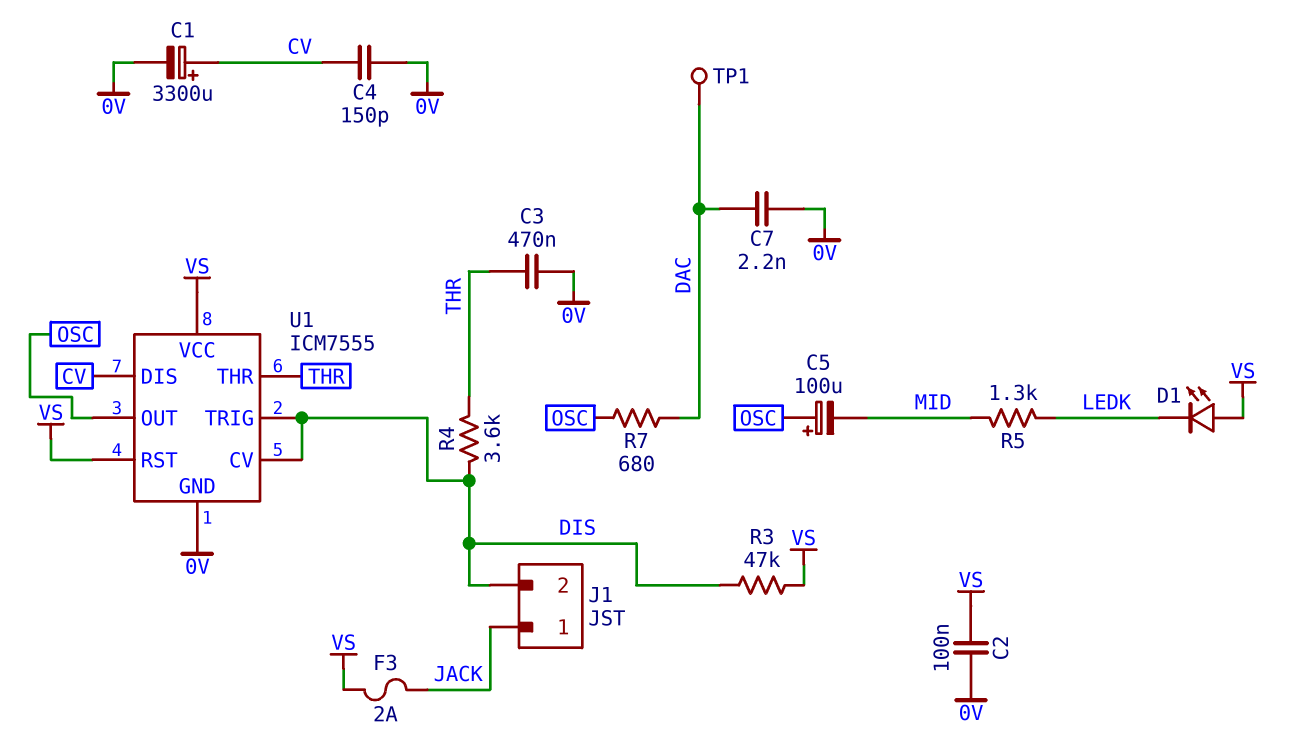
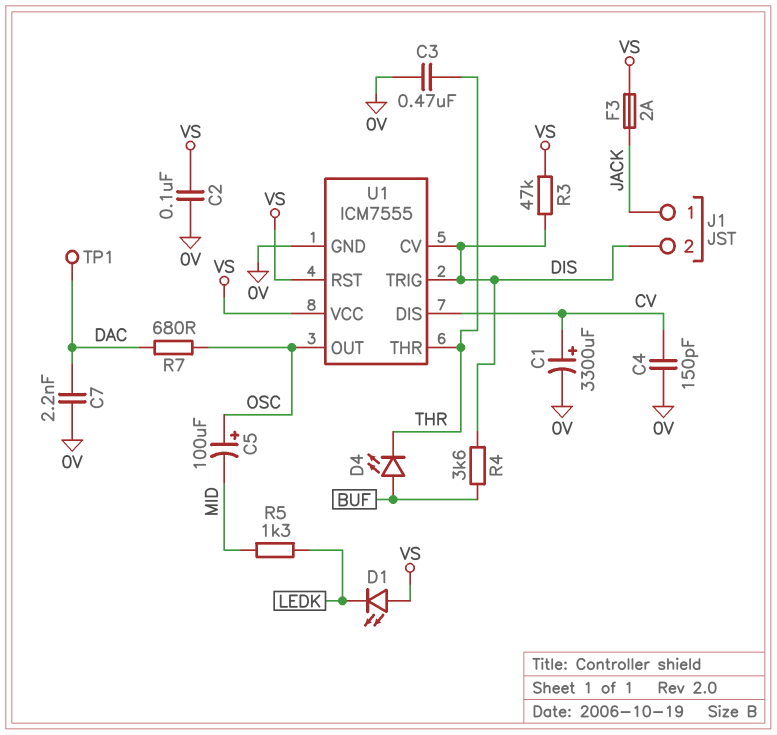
D4: none -> LED (A BUF, K THR)
R4: 3.6k (DIS, THR) -> 3.6k (BUF, DIS)

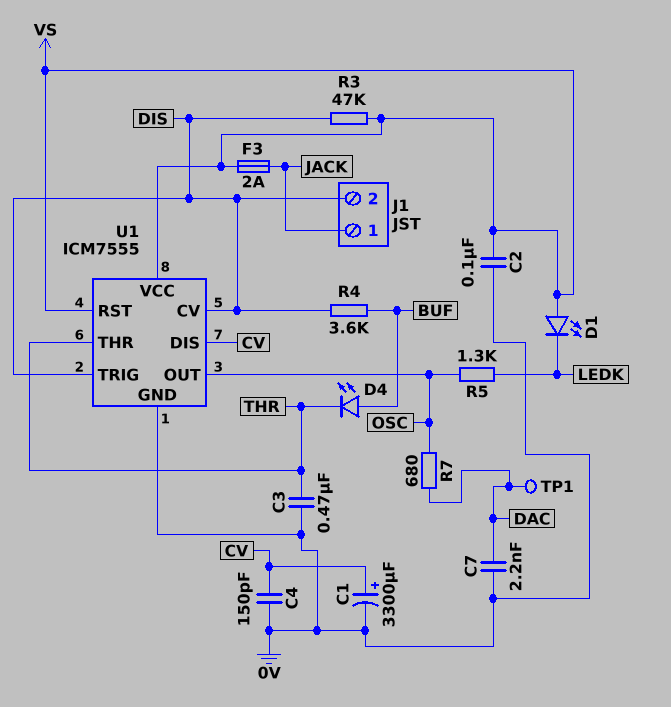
C5: 100uF (plus OSC, minus MID) -> none
R5: 1.3k (LEDK, MID) -> 1.3k (LEDK, OSC)

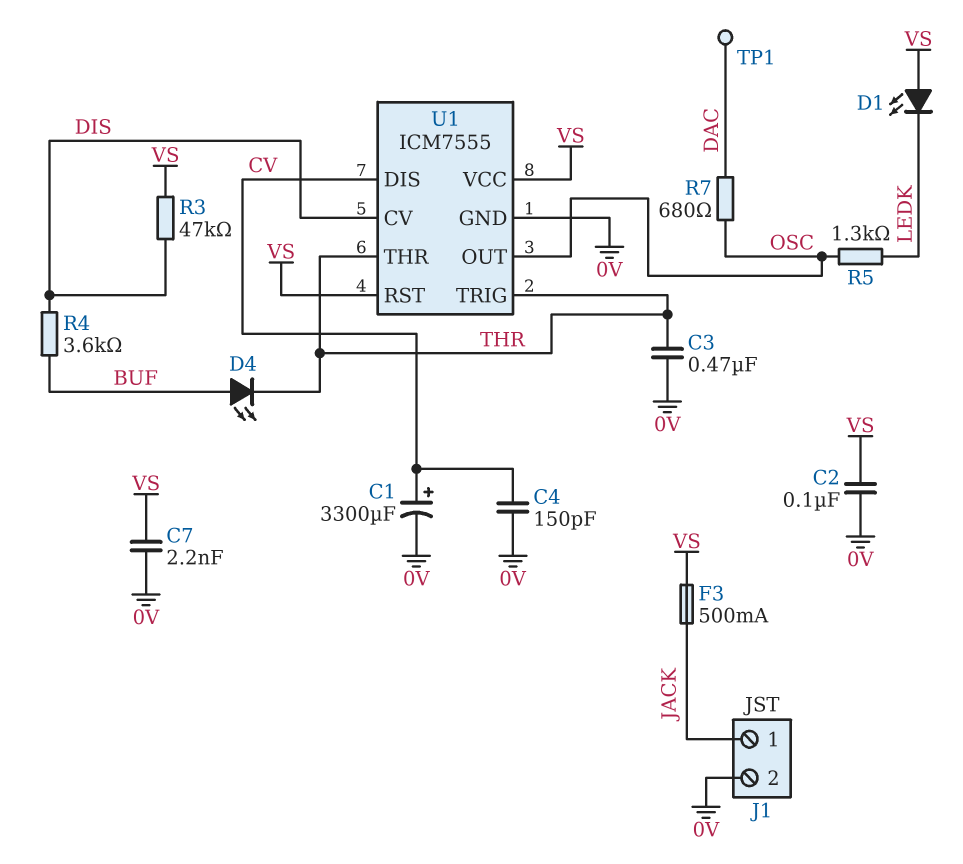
C7: 2.2nF (0V, DAC) -> 2.2nF (0V, VS)
F3: 2A (JACK, VS) -> 500mA (JACK, VS)
J1 pin 2: DIS -> 0V
U1 pin TRIG: DIS -> THR

